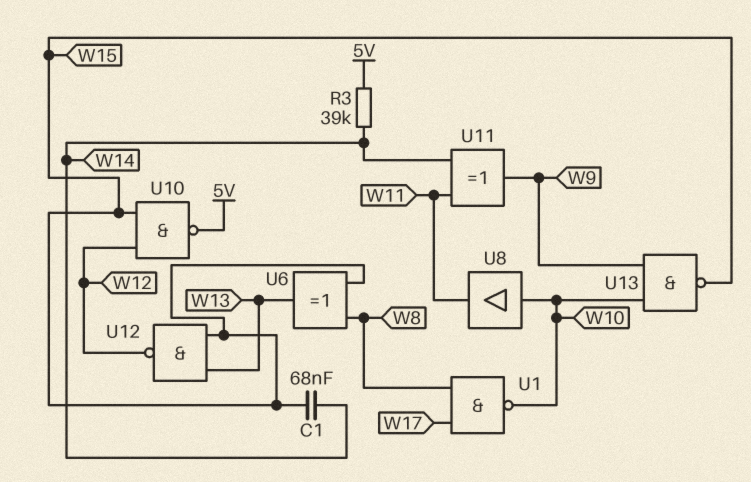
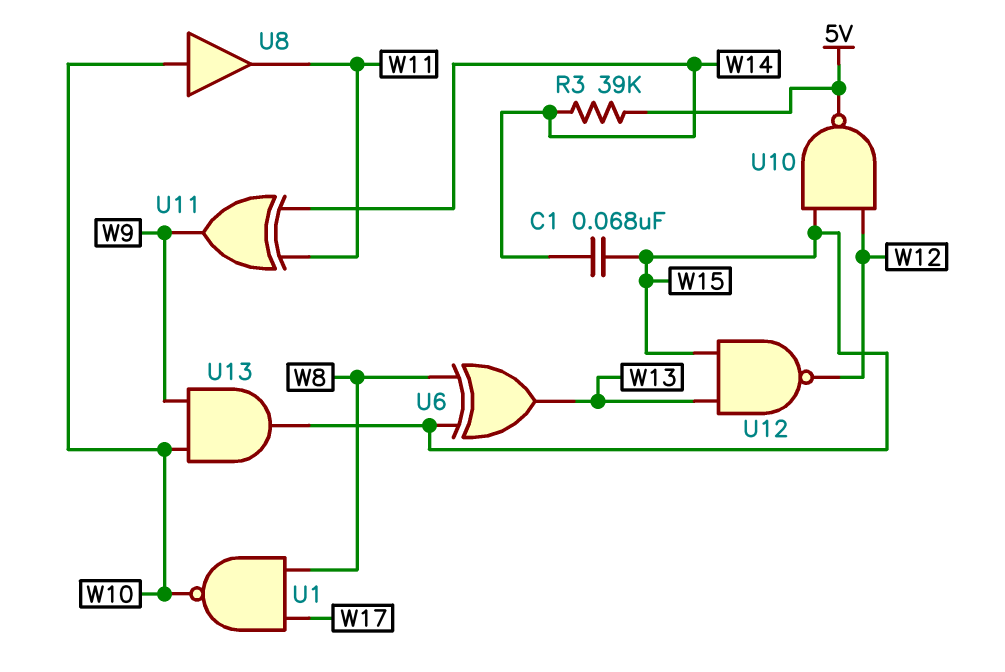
U13: NAND (in W9, in W10, out W15) -> AND (in W9, in W10, out W15)

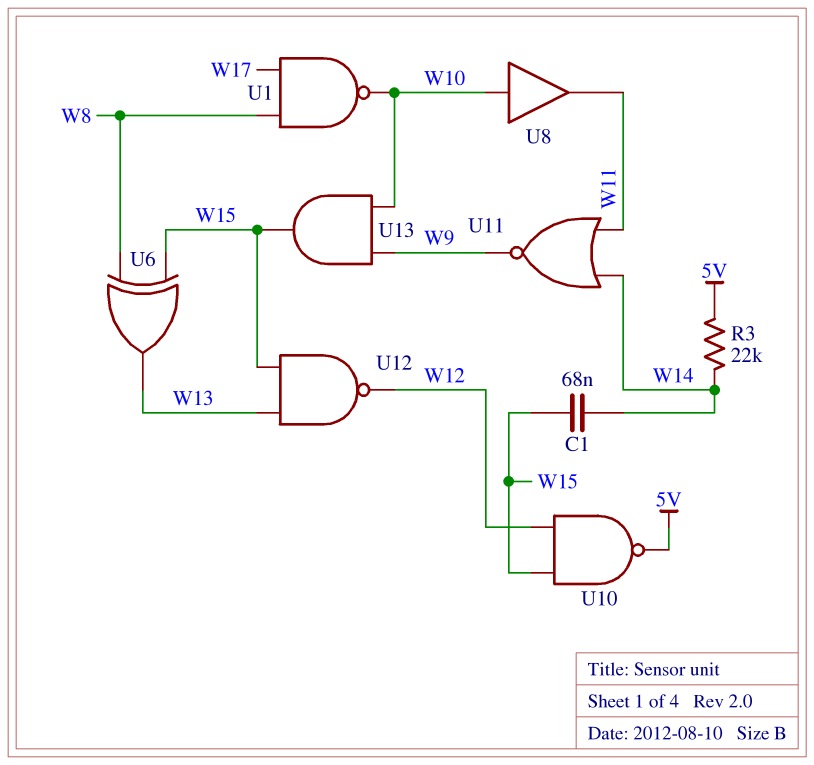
R3: 39k (5V, W14) -> 22k (5V, W14)
U11: XOR (in W11, in W14, out W9) -> NOR (in W11, in W14, out W9)

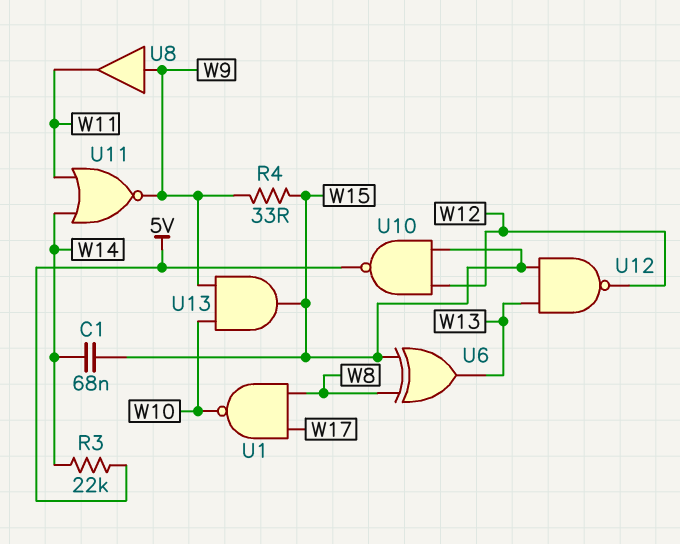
R4: none -> 33 (W9, W15)
U8: buffer (in W10, out W11) -> buffer (in W9, out W11)

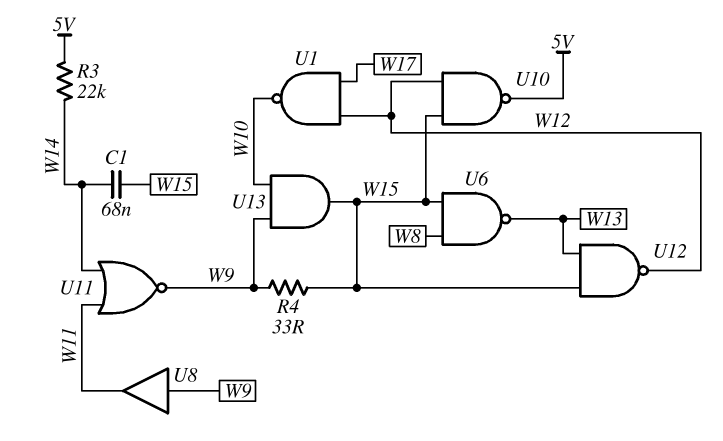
U1: NAND (in W8, in W17, out W10) -> NAND (in W12, in W17, out W10)
U6: XOR (in W8, in W15, out W13) -> NAND (in W8, in W15, out W13)

